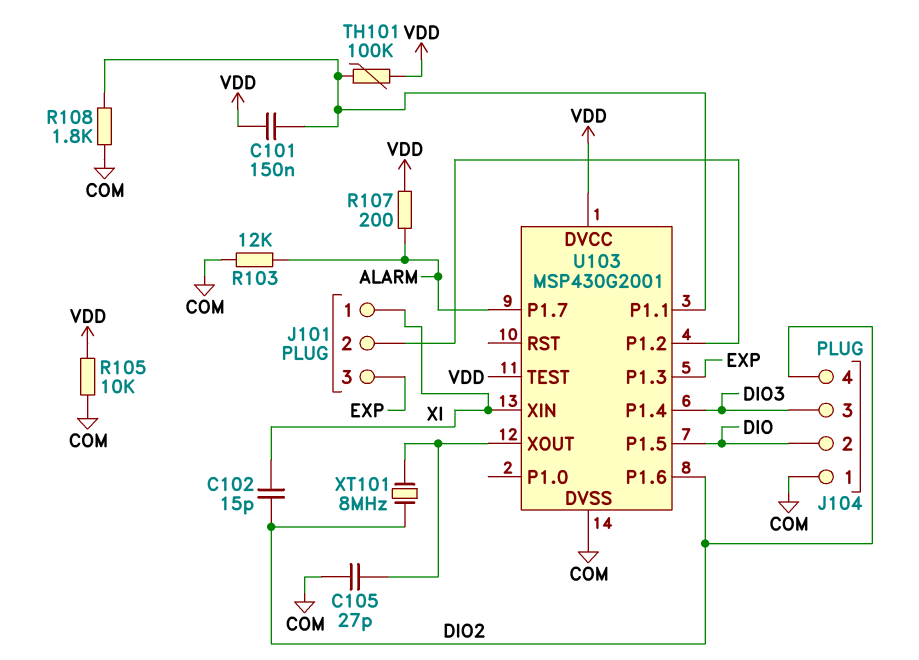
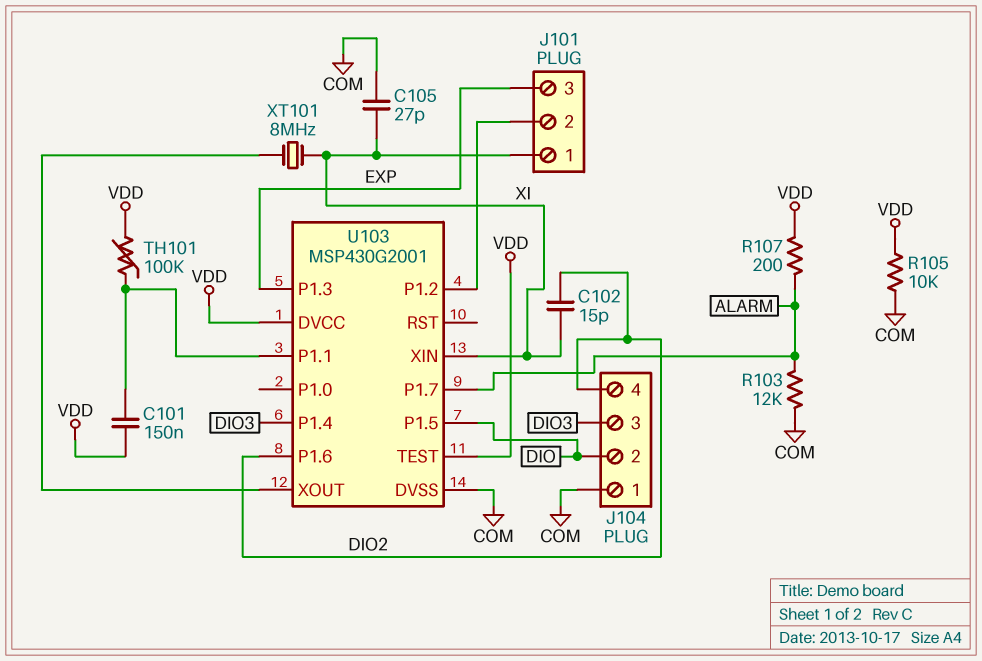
C105: 27pF (COM, U103/XOUT) -> 27pF (COM, XI)
R108: 1.8k (COM, U103/P1.1) -> none
XT101: 8MHz (DIO2, U103/XOUT) -> 8MHz (U103/XOUT, XI)

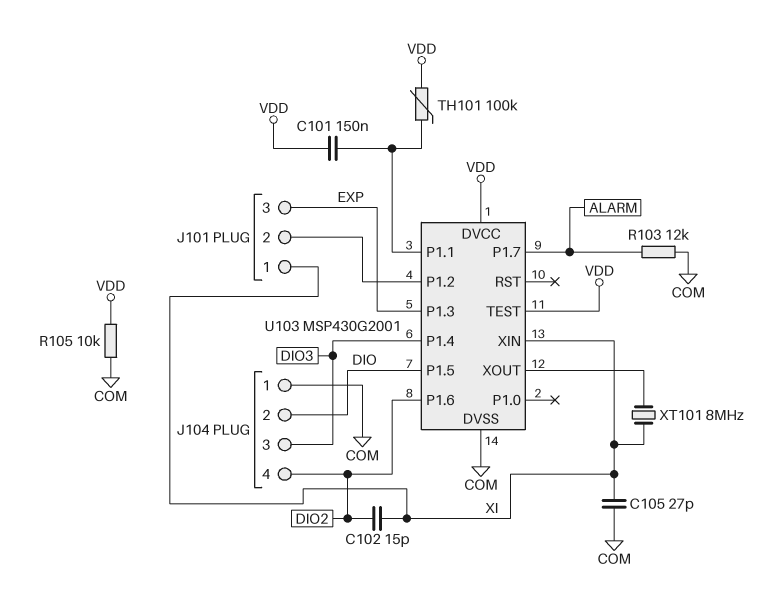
R107: 200 (ALARM, VDD) -> none

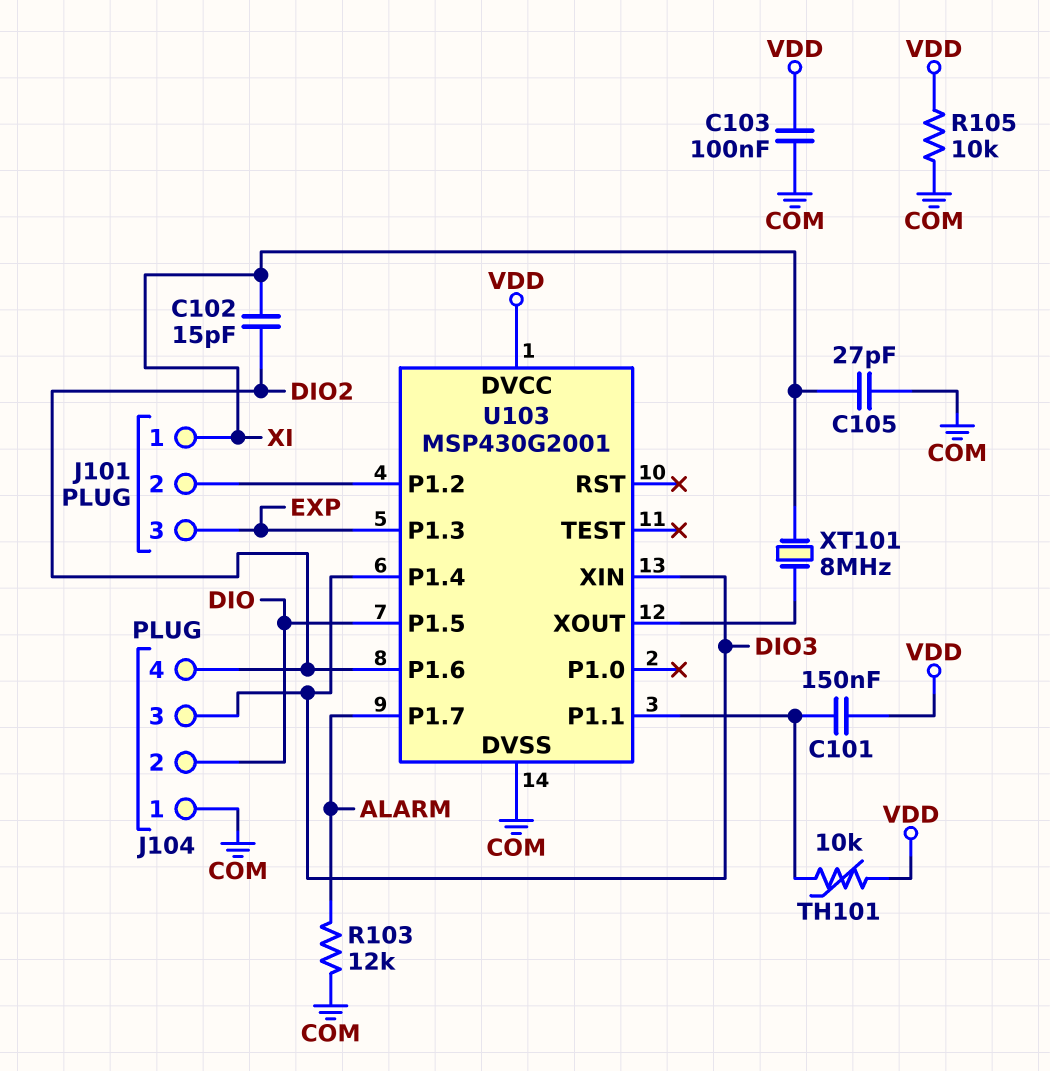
C103: none -> 100nF (COM, VDD)
TH101: 100k (U103/P1.1, VDD) -> 10k (U103/P1.1, VDD)
U103 pin TEST: VDD -> none
U103 pin XIN: XI -> DIO3

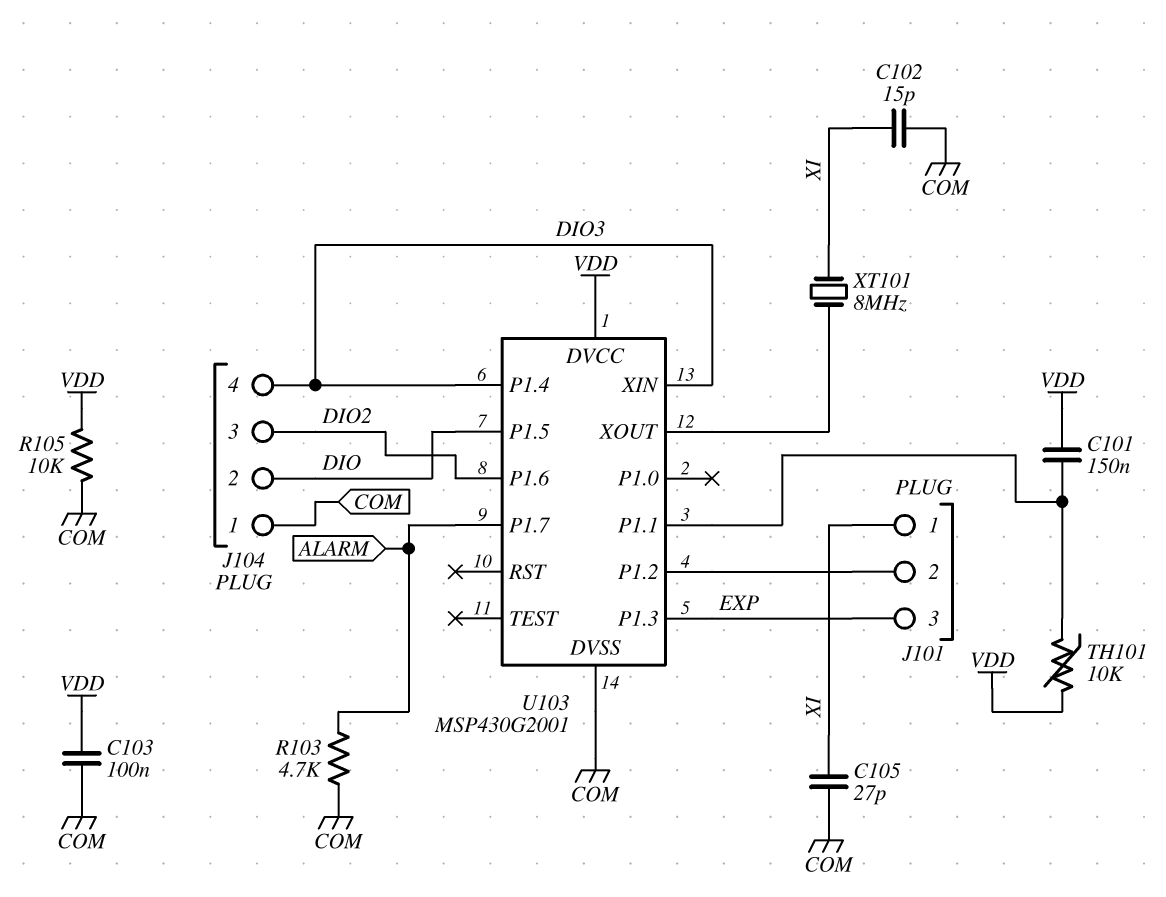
C102: 15pF (DIO2, XI) -> 15pF (COM, XI)
J104 pin 3: DIO3 -> DIO2
J104 pin 4: DIO2 -> DIO3
R103: 12k (ALARM, COM) -> 4.7k (ALARM, COM)

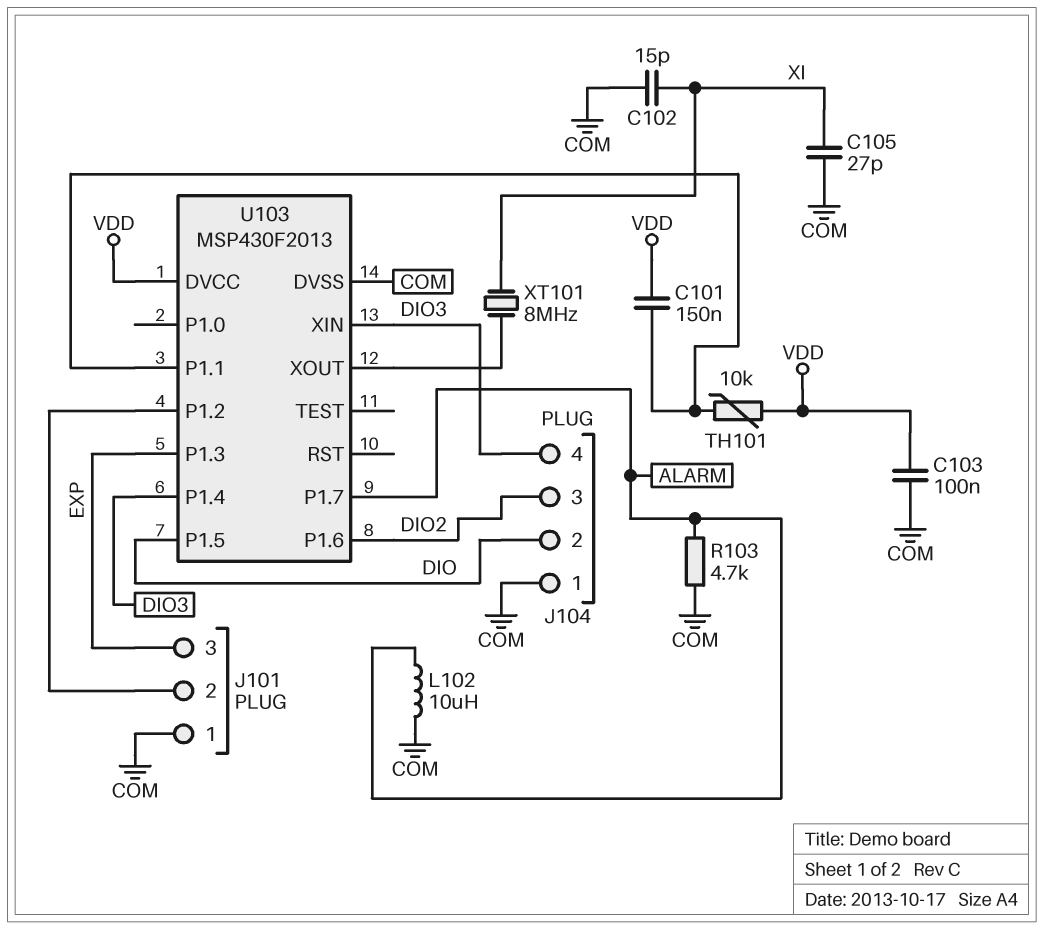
J101 pin 1: XI -> COM
L102: none -> 10uH (ALARM, COM)
R105: 10k (COM, VDD) -> none
U103: MSP430G2001 -> MSP430F2013

